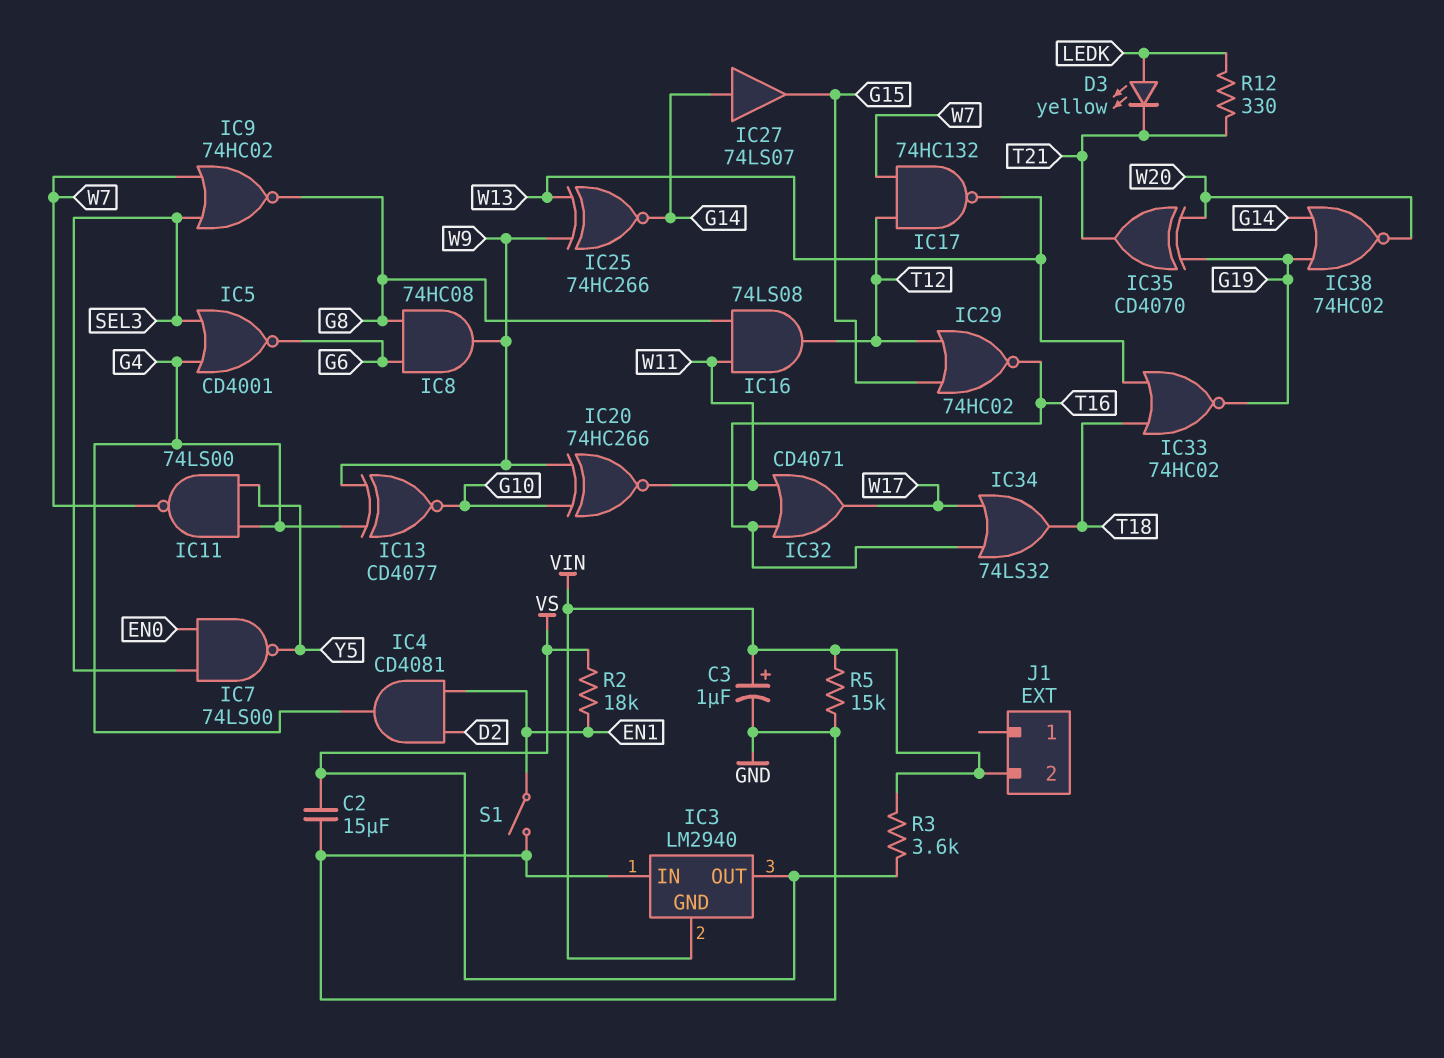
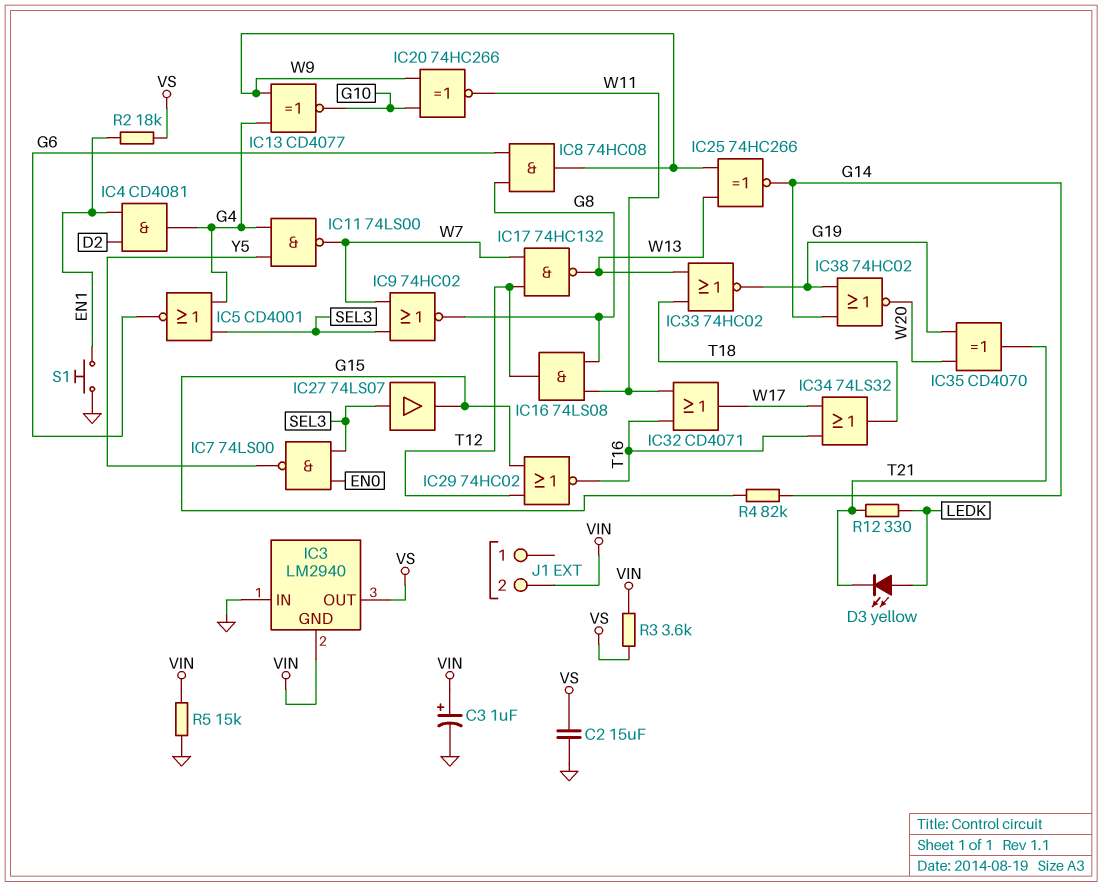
IC27: buffer 74LS07 (in G14, out G15) -> buffer 74LS07 (in SEL3, out G15)
R4: none -> 82k (G14, G15)
S1: switch (EN1, GND) -> button (EN1, GND)

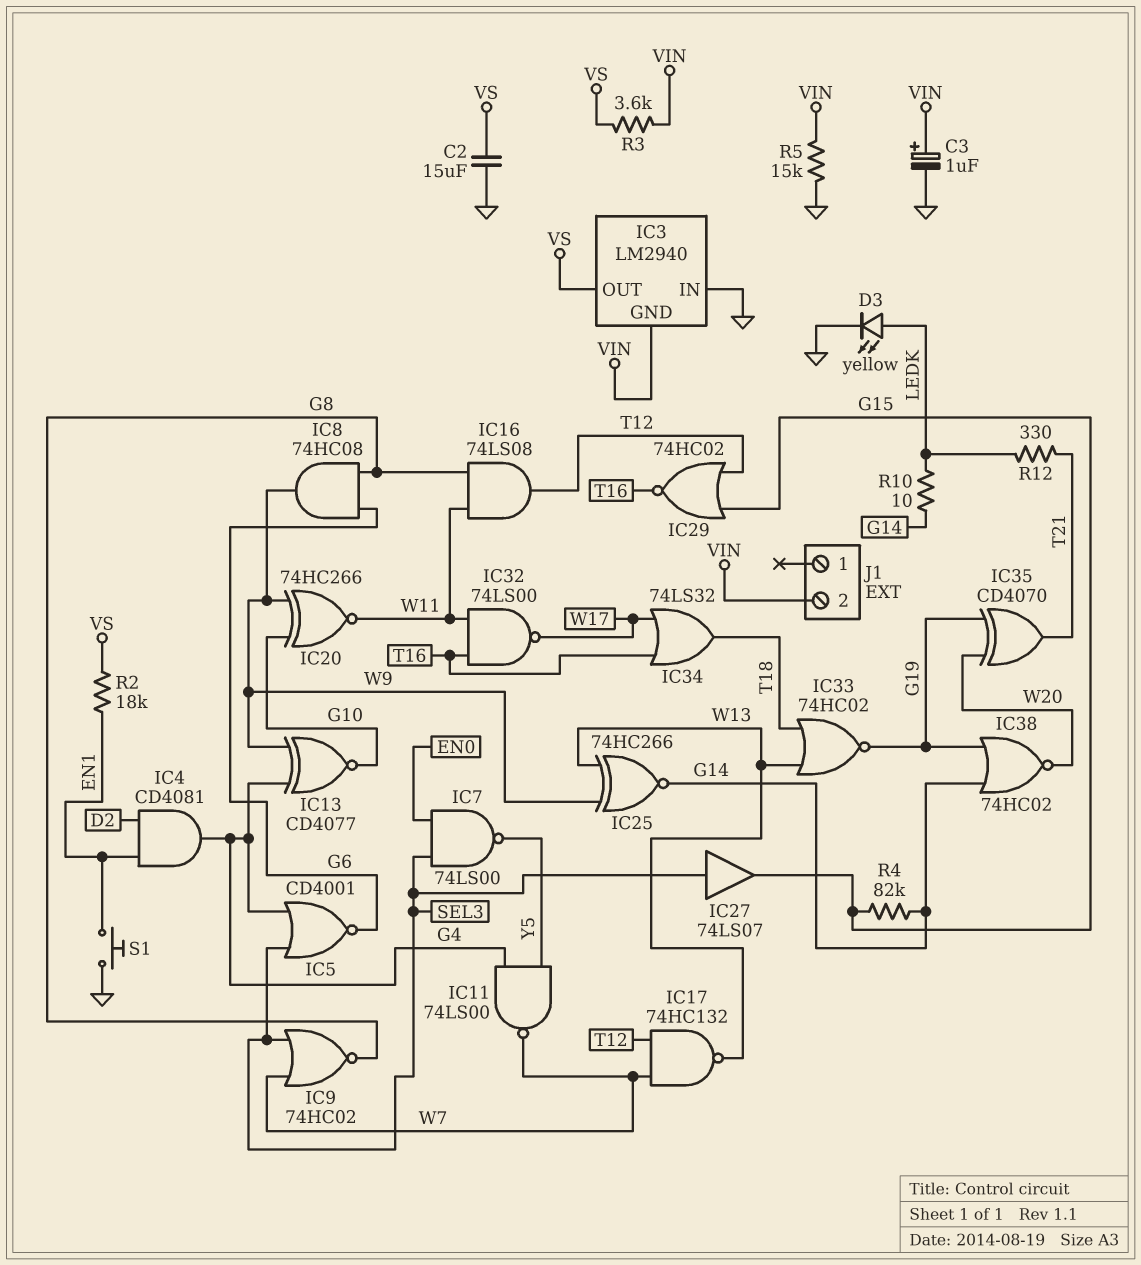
D3: LED yellow (A LEDK, K T21) -> LED yellow (A LEDK, K GND)
IC32: OR CD4071 (in T16, in W11, out W17) -> NAND 74LS00 (in T16, in W11, out W17)
R10: none -> 10 (G14, LEDK)

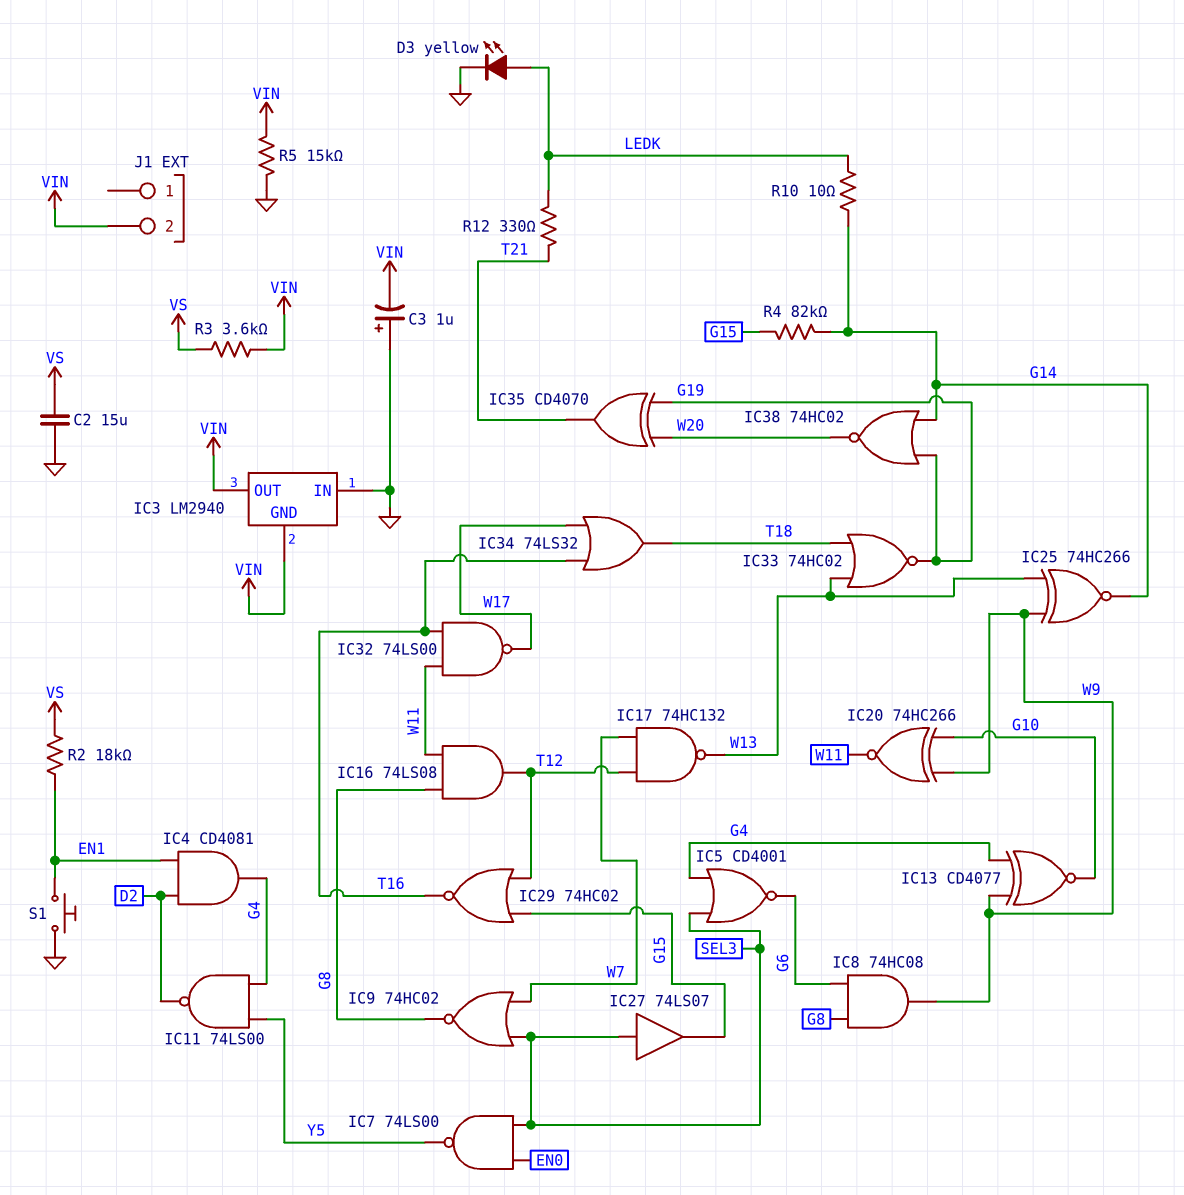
C3: 1uF (plus VIN, minus GND) -> 1uF (plus GND, minus VIN)
IC3 pin OUT: VS -> VIN
IC11: NAND 74LS00 (in G4, in Y5, out W7) -> NAND 74LS00 (in G4, in Y5, out D2)

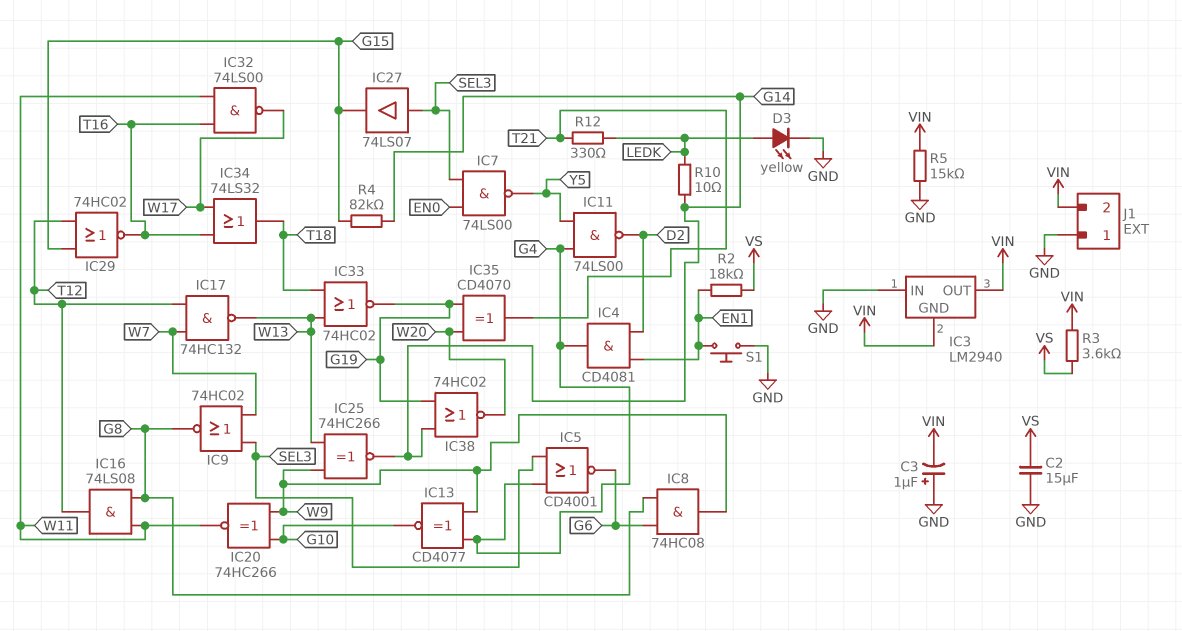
J1 pin 1: none -> GND

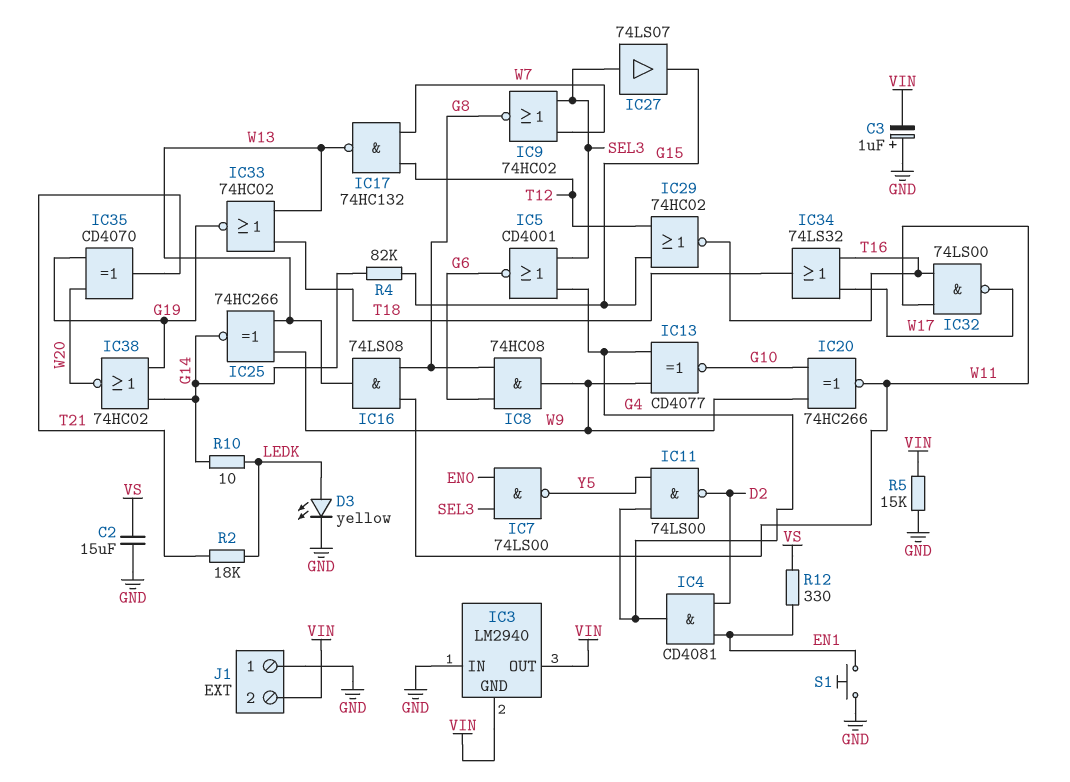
IC16: AND 74LS08 (in G8, in W11, out T12) -> AND 74LS08 (in G8, in W11, out W13)
R2: 18k (EN1, VS) -> 18k (LEDK, T21)
R3: 3.6k (VIN, VS) -> none
R12: 330 (LEDK, T21) -> 330 (EN1, VS)

